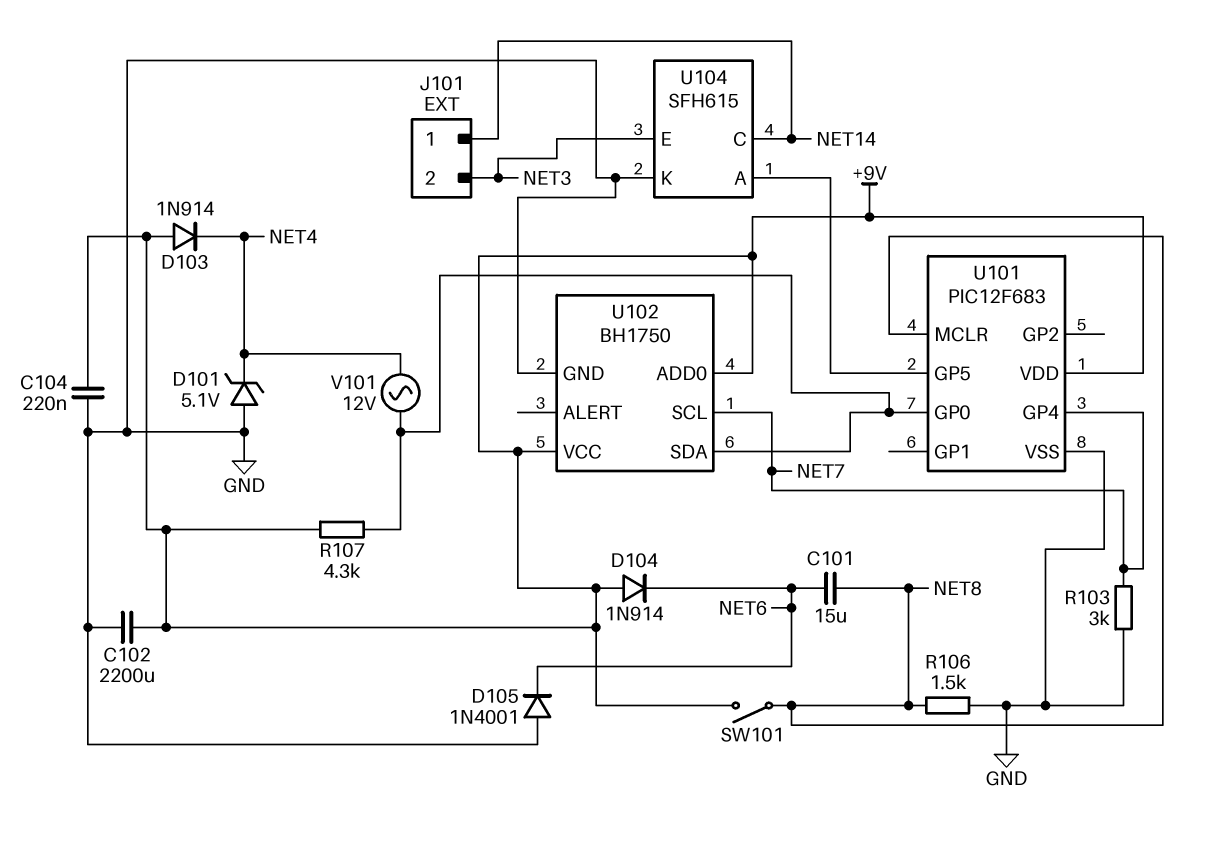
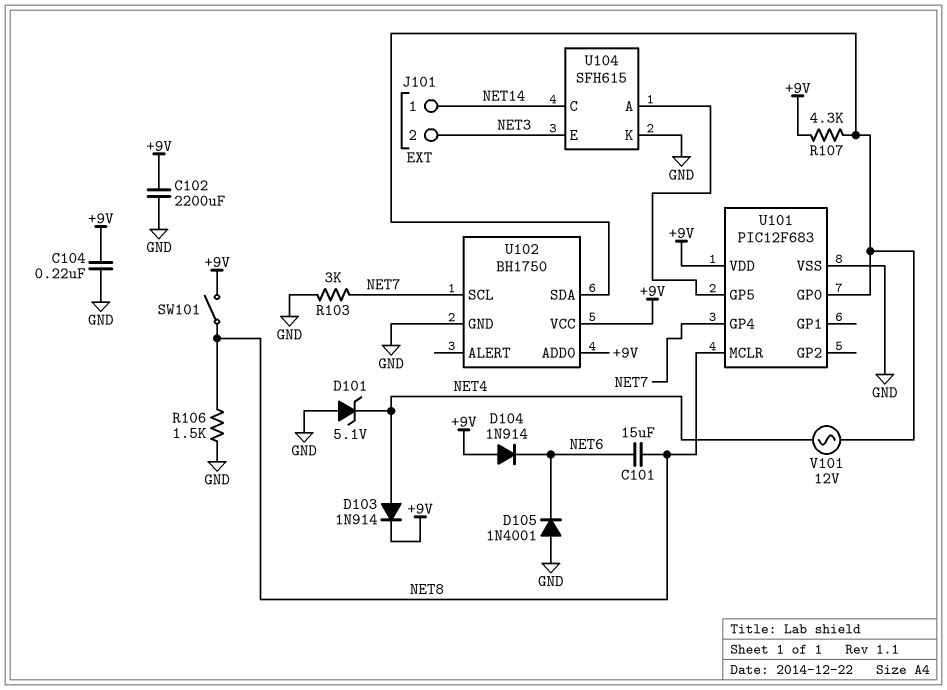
D103: diode 1N914 (A +9V, K NET4) -> diode 1N914 (A NET4, K +9V)

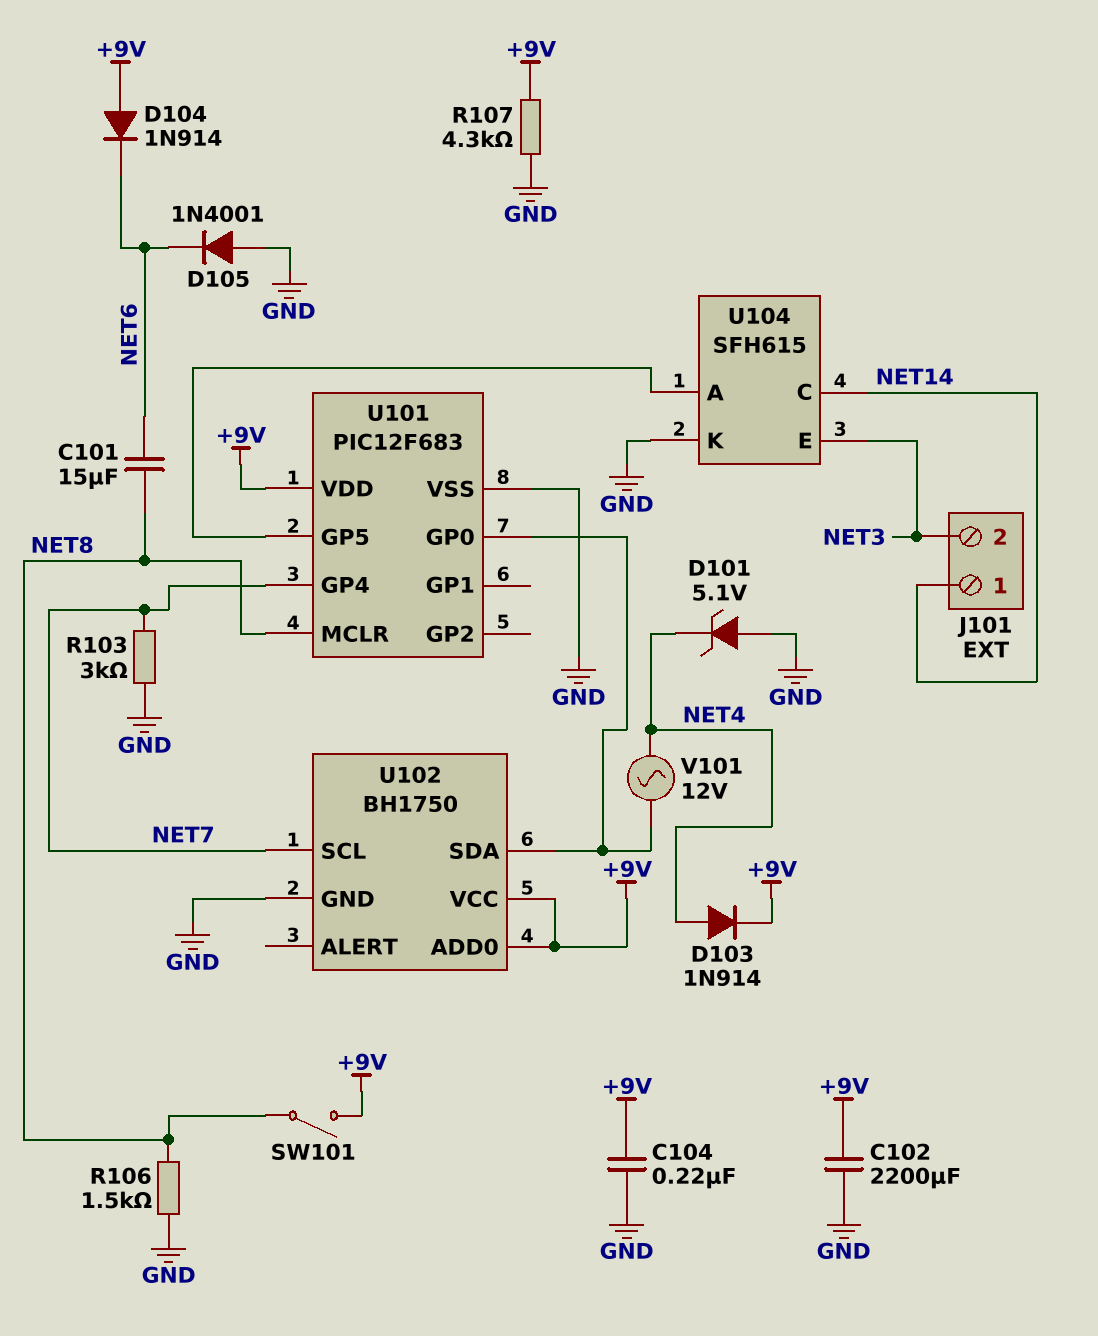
R107: 4.3k (+9V, U101/GP0) -> 4.3k (+9V, GND)

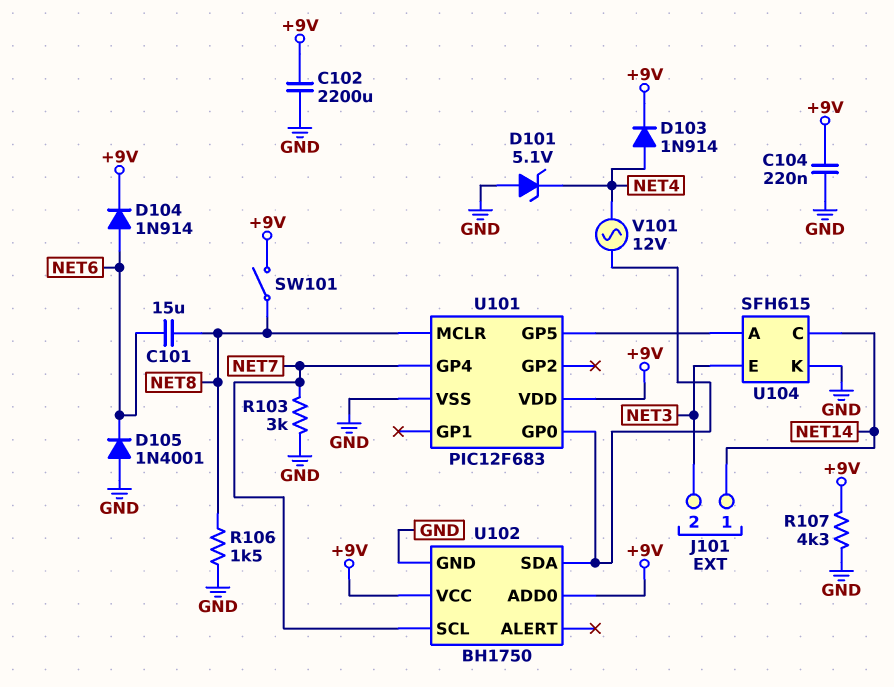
D104: diode 1N914 (A +9V, K NET6) -> diode 1N914 (A NET6, K +9V)

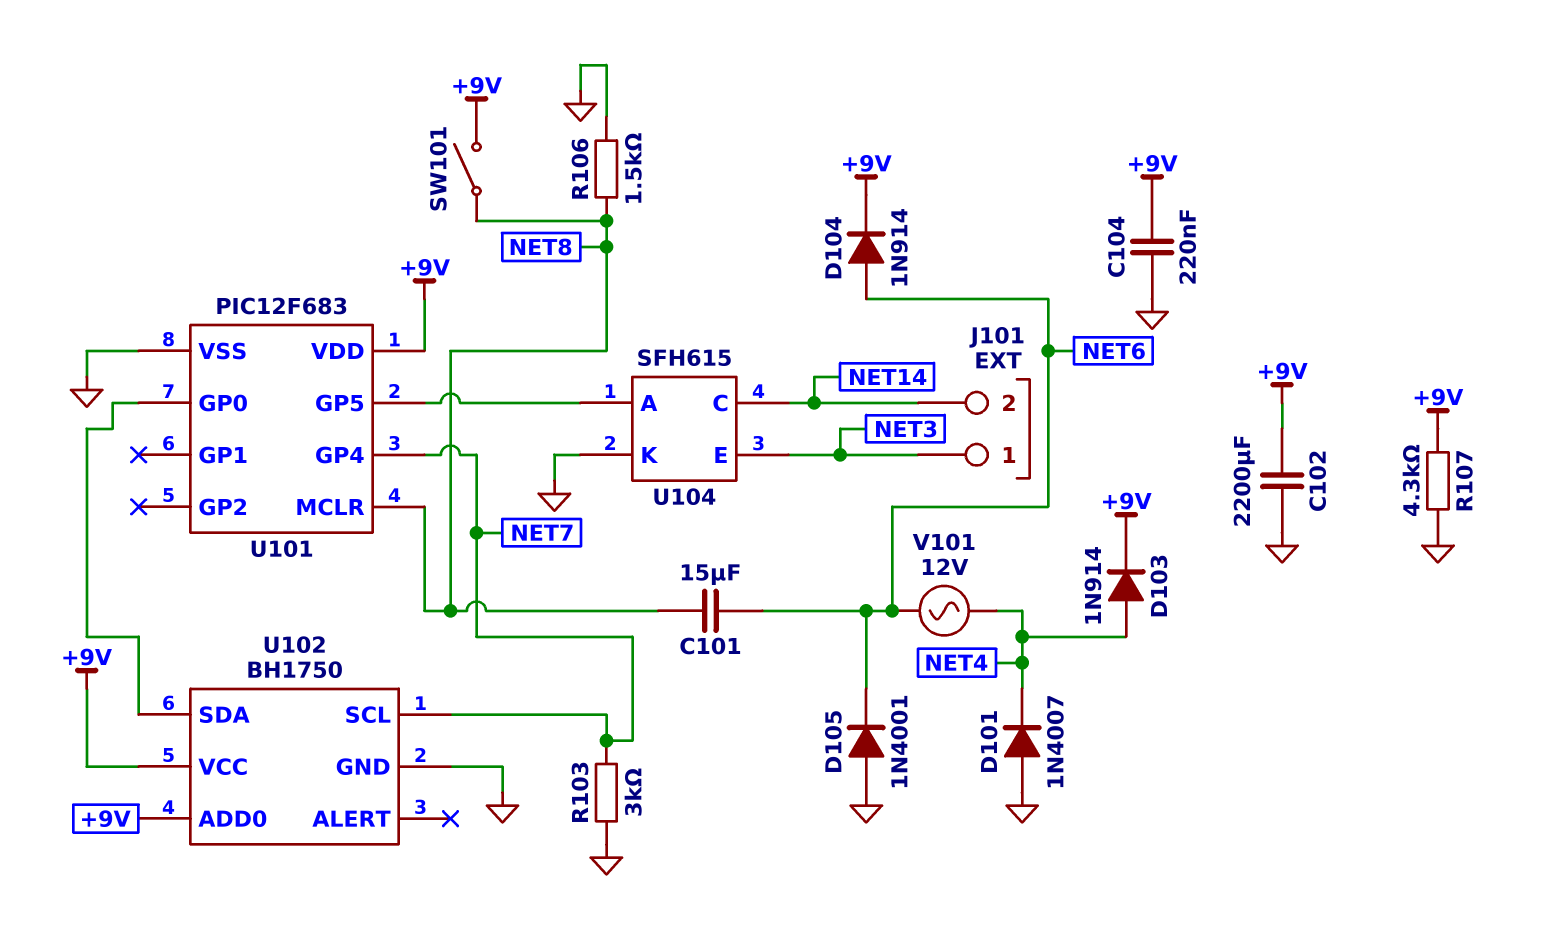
D101: zener 5.1V (A GND, K NET4) -> diode 1N4007 (A GND, K NET4)
J101 pin 1: NET14 -> NET3
J101 pin 2: NET3 -> NET14
V101: AC 12V (NET4, U101/GP0) -> AC 12V (NET4, NET6)

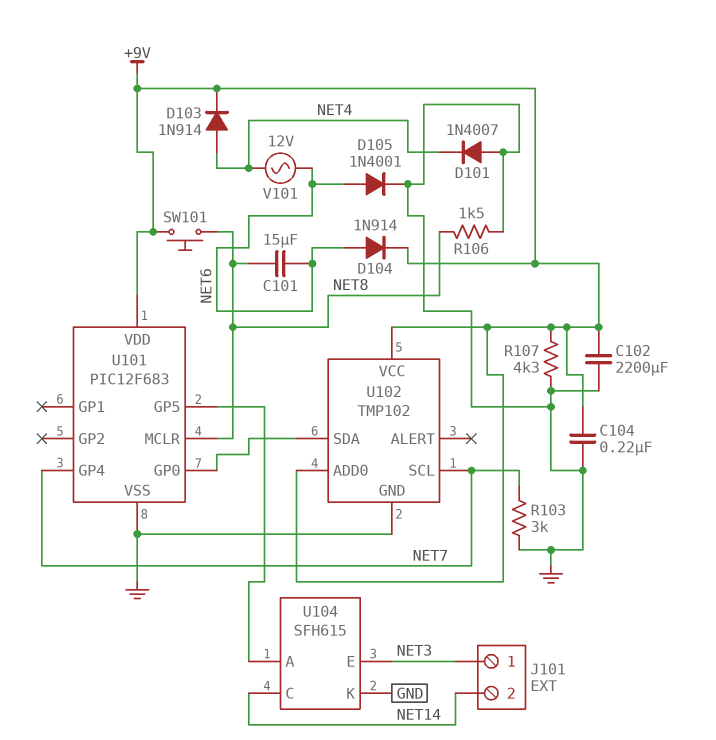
D105: diode 1N4001 (A GND, K NET6) -> diode 1N4001 (A NET6, K GND)
SW101: switch (+9V, NET8) -> button (+9V, NET8)
U102: BH1750 -> TMP102

